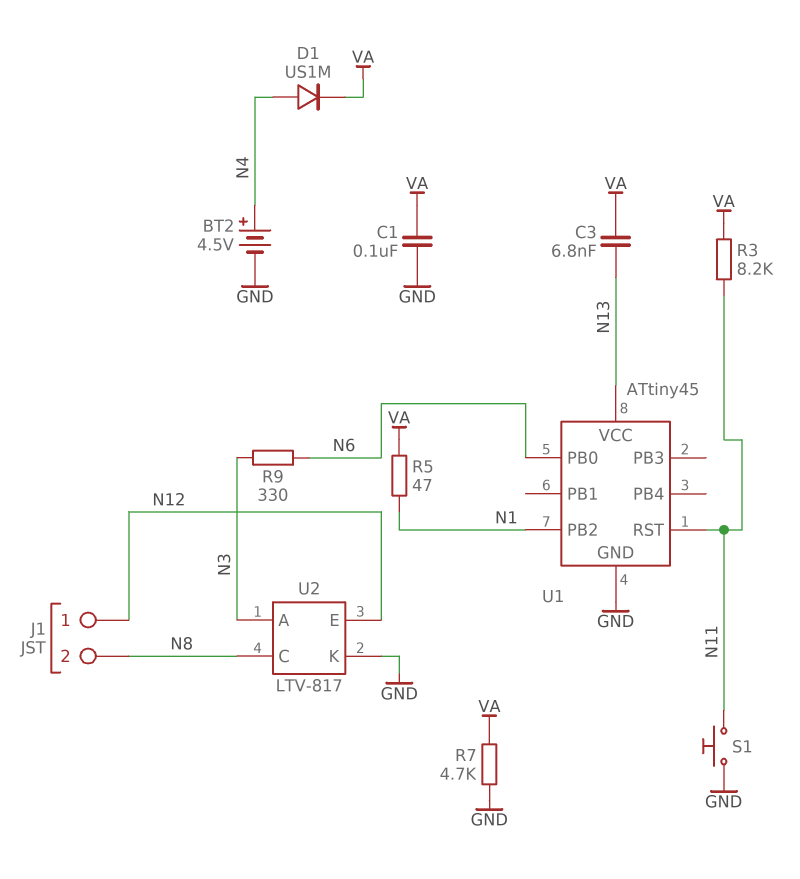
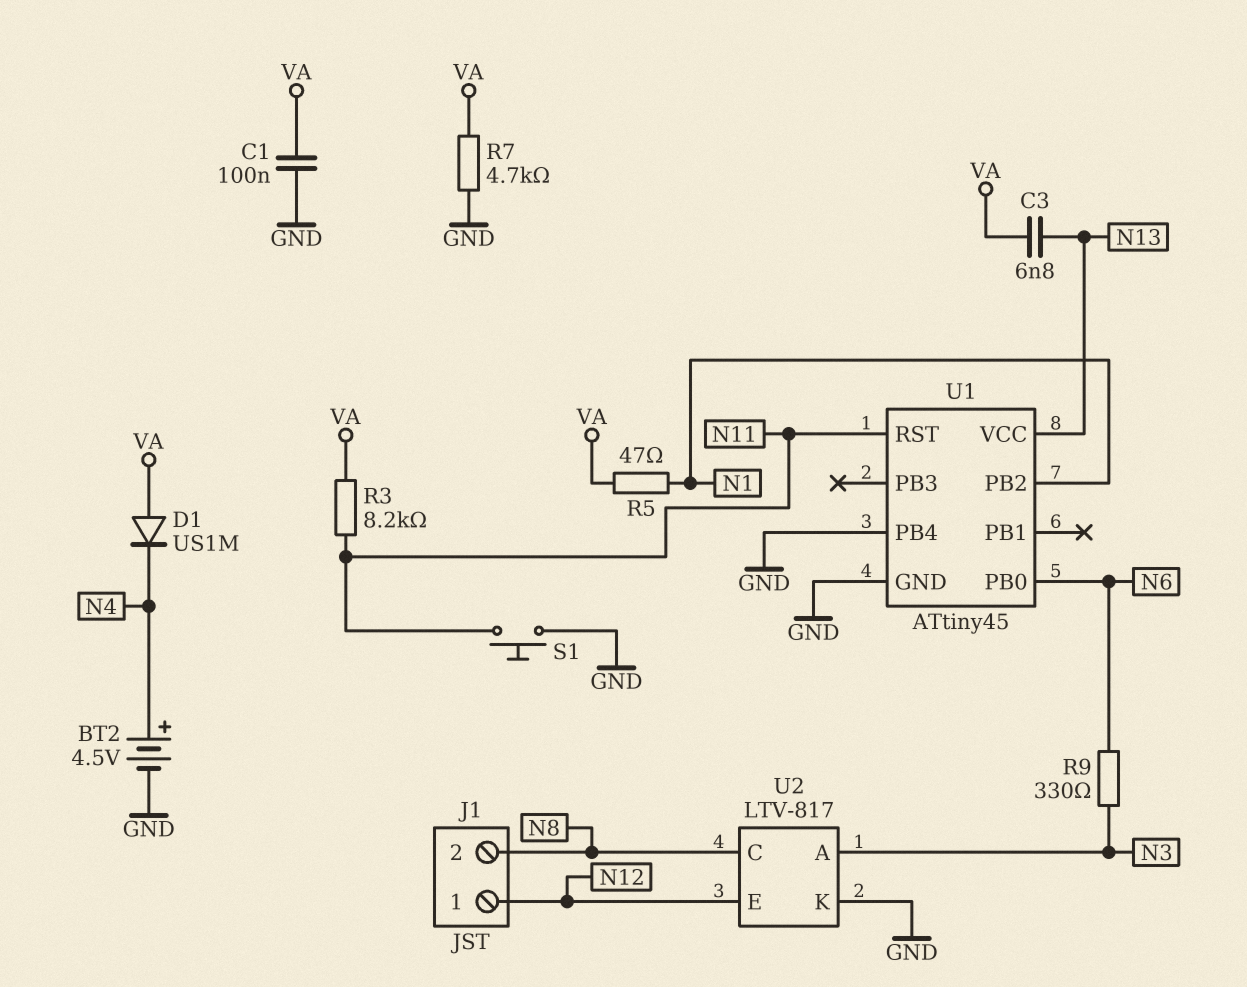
D1: diode US1M (A N4, K VA) -> diode US1M (A VA, K N4)
U1 pin PB4: none -> GND

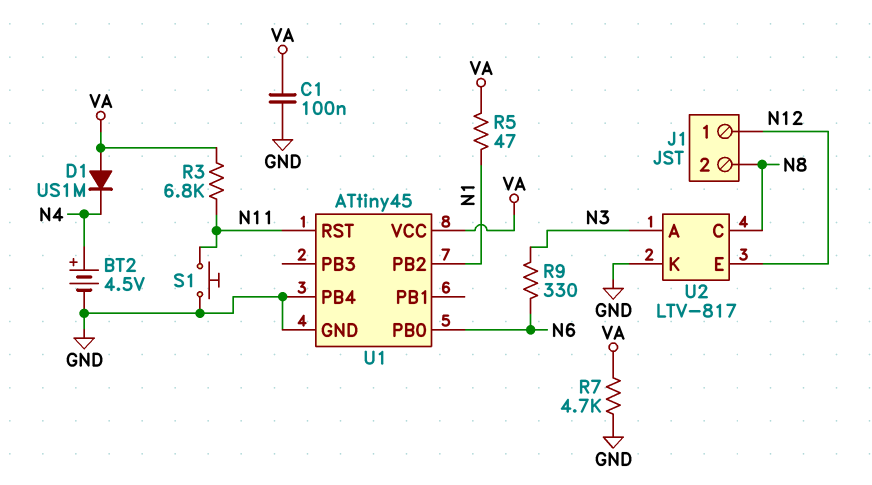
C3: 6.8nF (N13, VA) -> none
R3: 8.2k (N11, VA) -> 6.8k (N11, VA)
U1 pin VCC: N13 -> VA

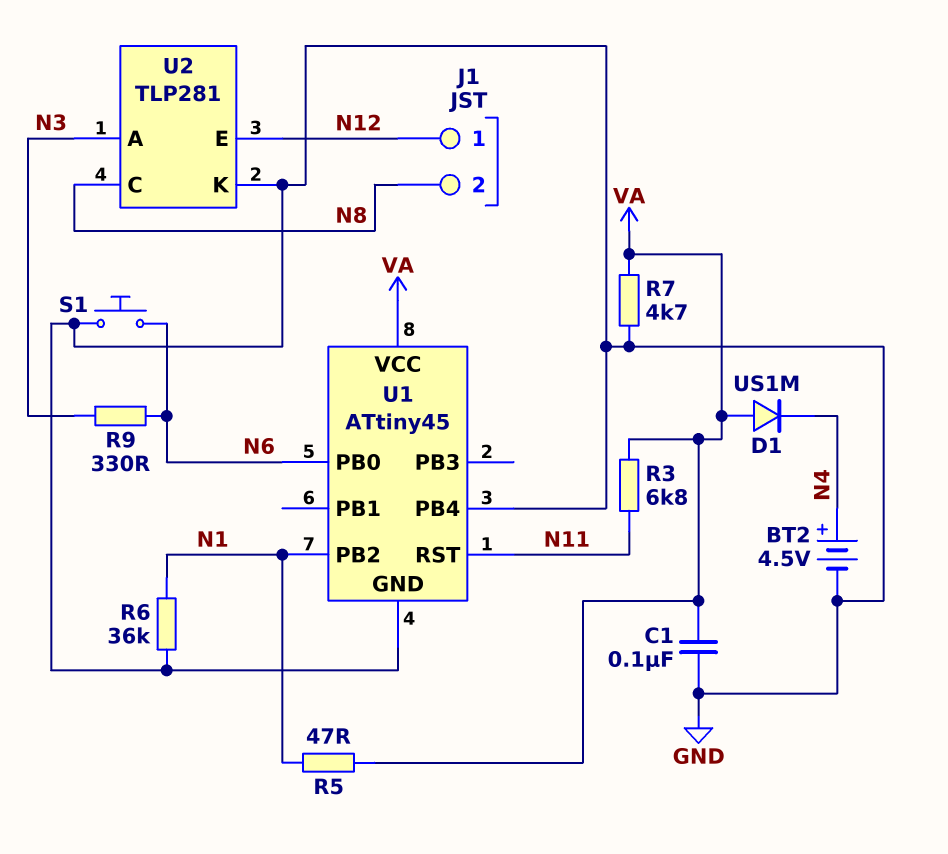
R6: none -> 36k (GND, N1)
S1: button (GND, N11) -> button (GND, N6)
U2: LTV-817 -> TLP281

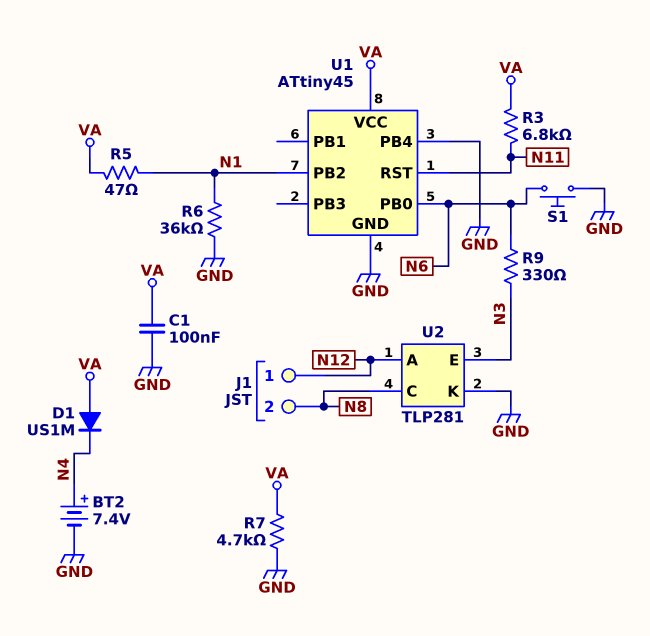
BT2: 4.5V (plus N4, minus GND) -> 7.4V (plus N4, minus GND)
U2 pin A: N3 -> N12
U2 pin E: N12 -> N3

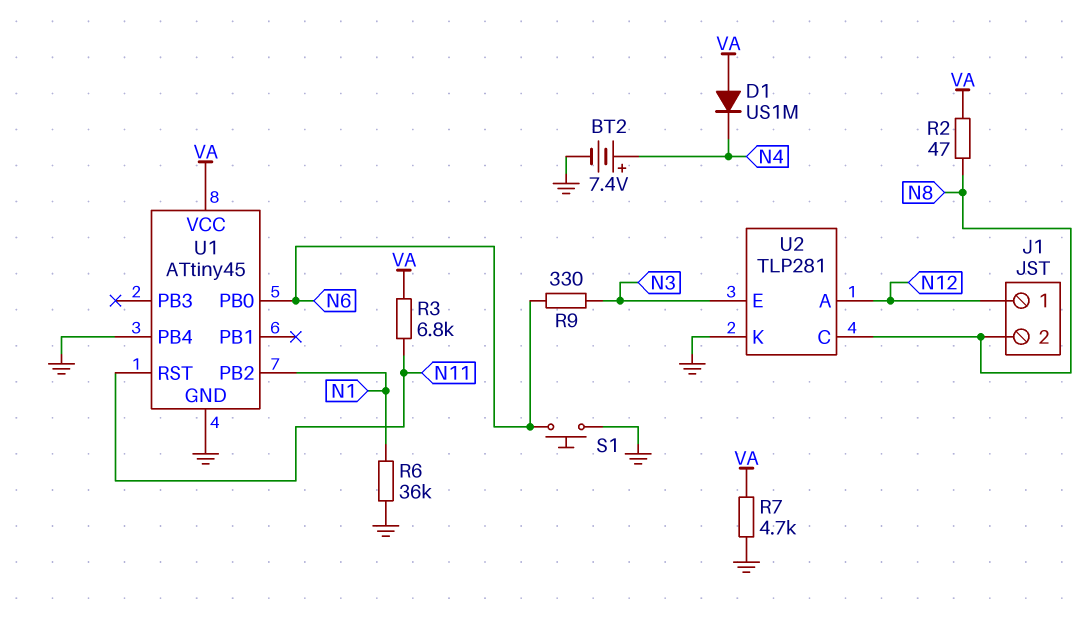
C1: 100nF (GND, VA) -> none
R2: none -> 47 (N8, VA)
R5: 47 (N1, VA) -> none

